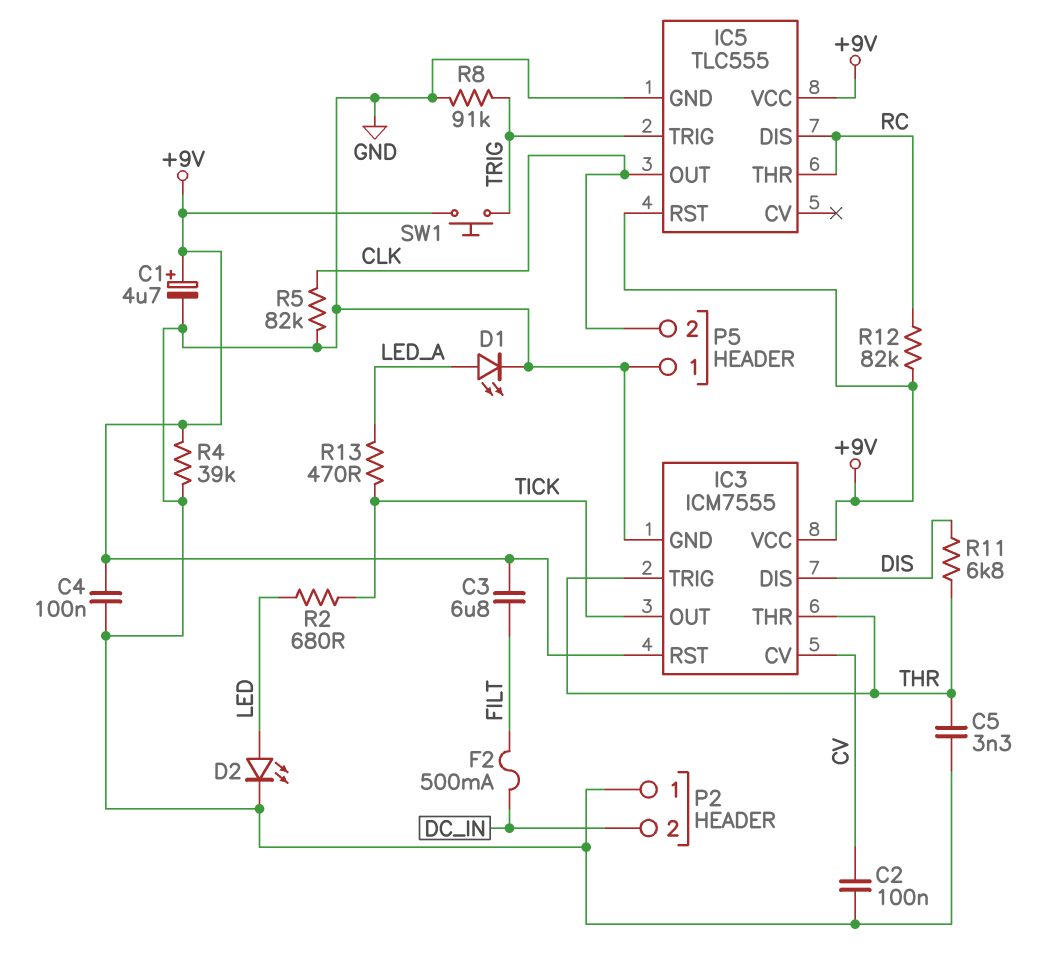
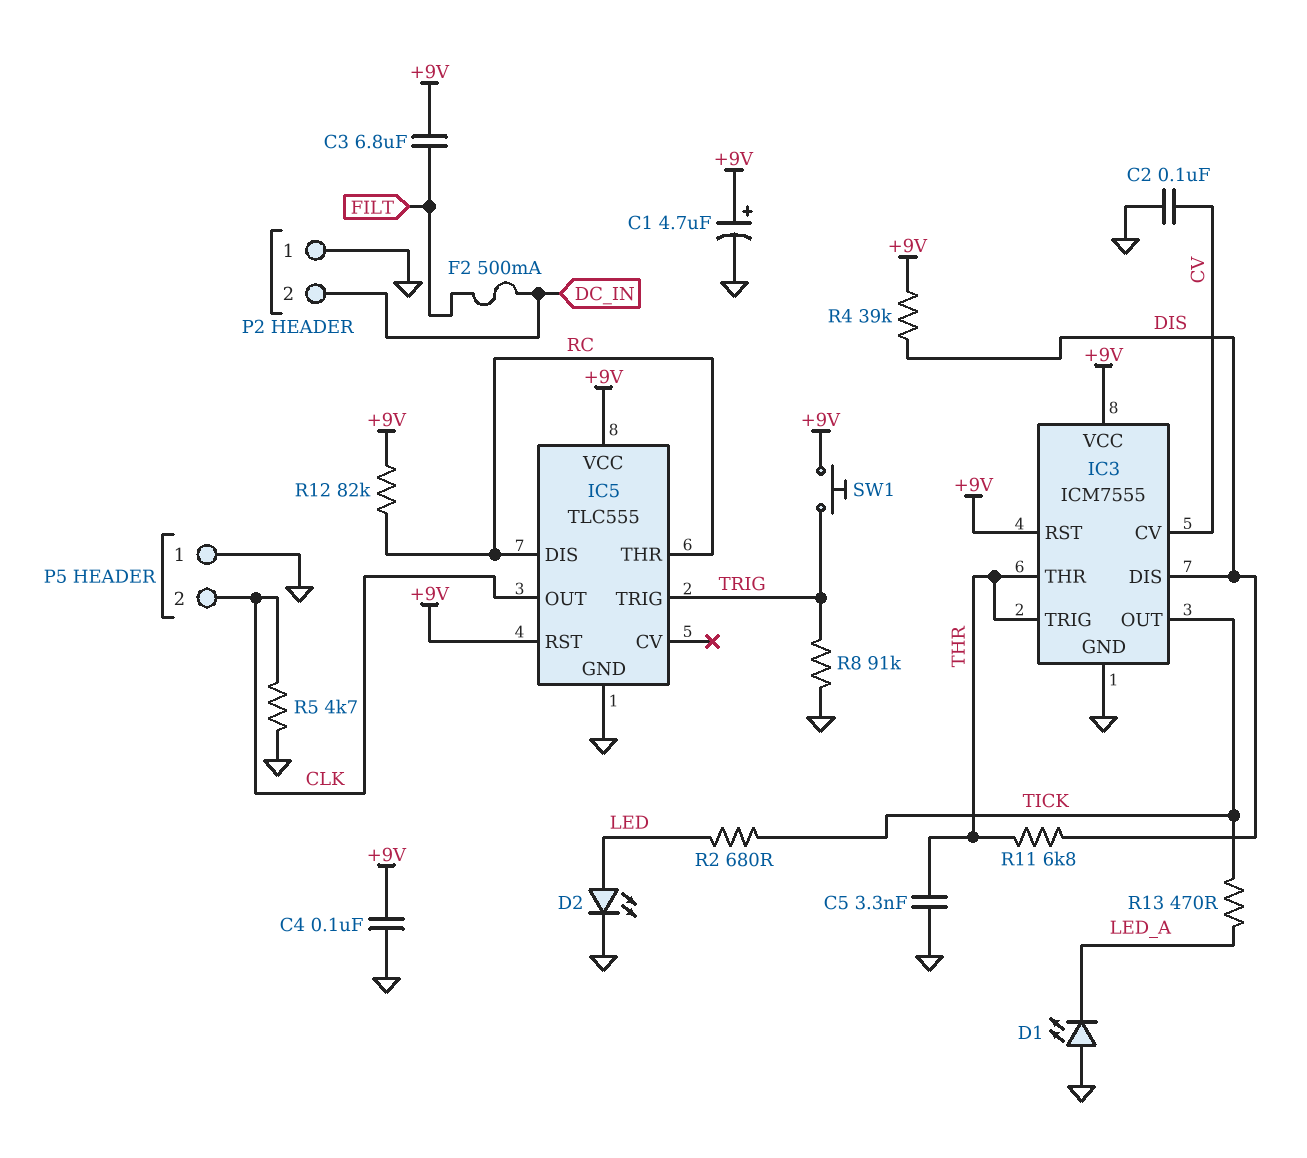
D1: LED (A LED_A, K GND) -> LED (A GND, K LED_A)
R4: 39k (+9V, GND) -> 39k (+9V, DIS)
R5: 82k (CLK, GND) -> 4.7k (CLK, GND)

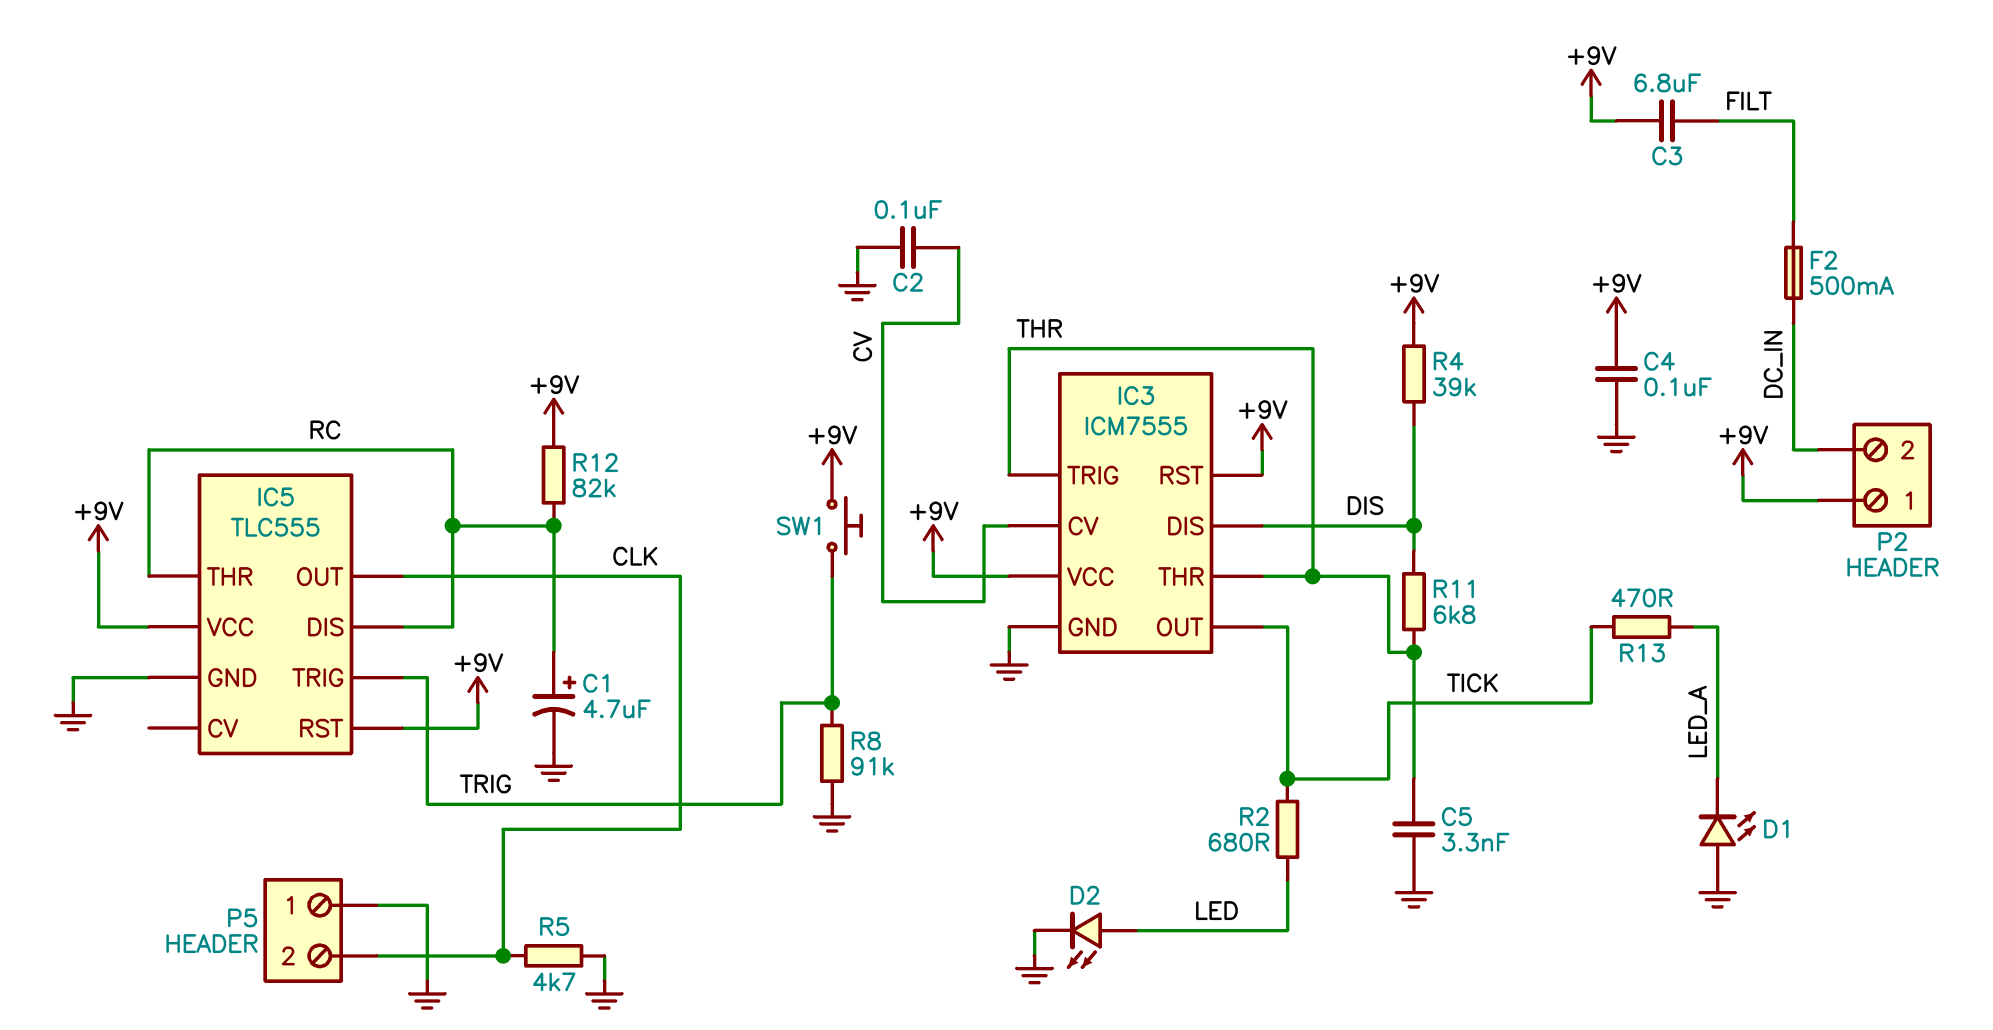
C1: 4.7uF (plus +9V, minus GND) -> 4.7uF (plus RC, minus GND)
P2 pin 1: GND -> +9V

